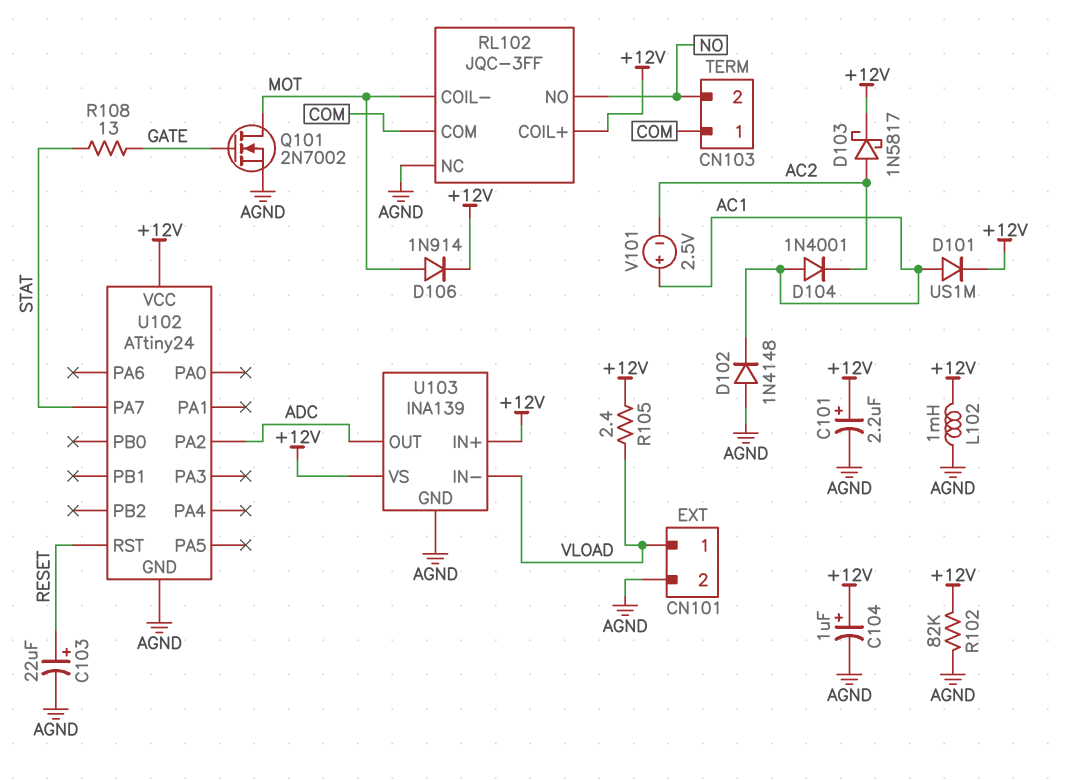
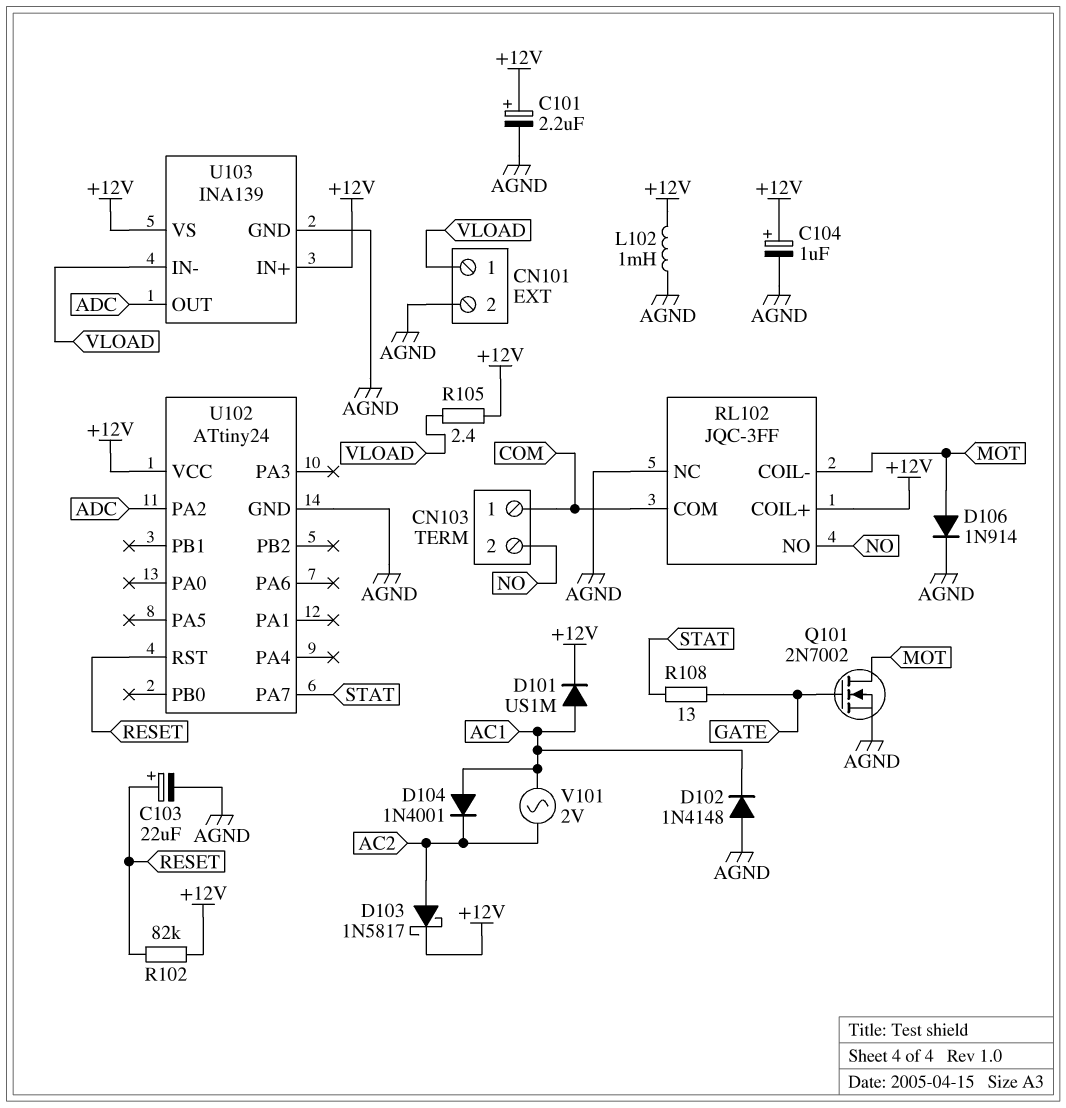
D106: diode 1N914 (A MOT, K +12V) -> diode 1N914 (A MOT, K AGND)
R102: 82k (+12V, AGND) -> 82k (+12V, RESET)
V101: 2.5V (plus AC1, minus AC2) -> AC 2V (AC1, AC2)

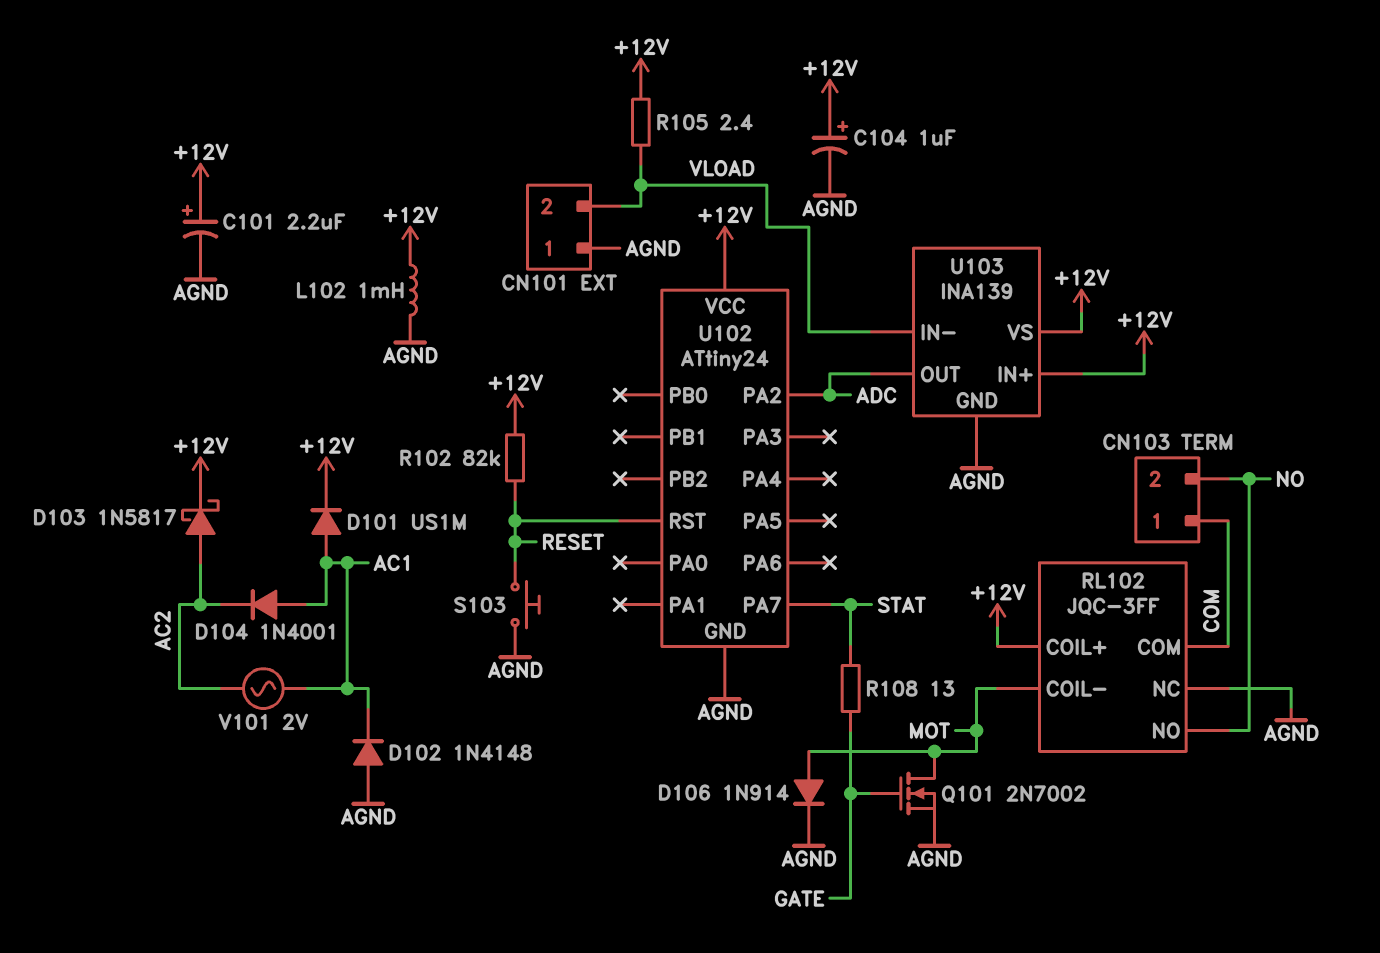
C103: 22uF (plus RESET, minus AGND) -> none
CN101 pin 1: VLOAD -> AGND
CN101 pin 2: AGND -> VLOAD
S103: none -> button (AGND, RESET)

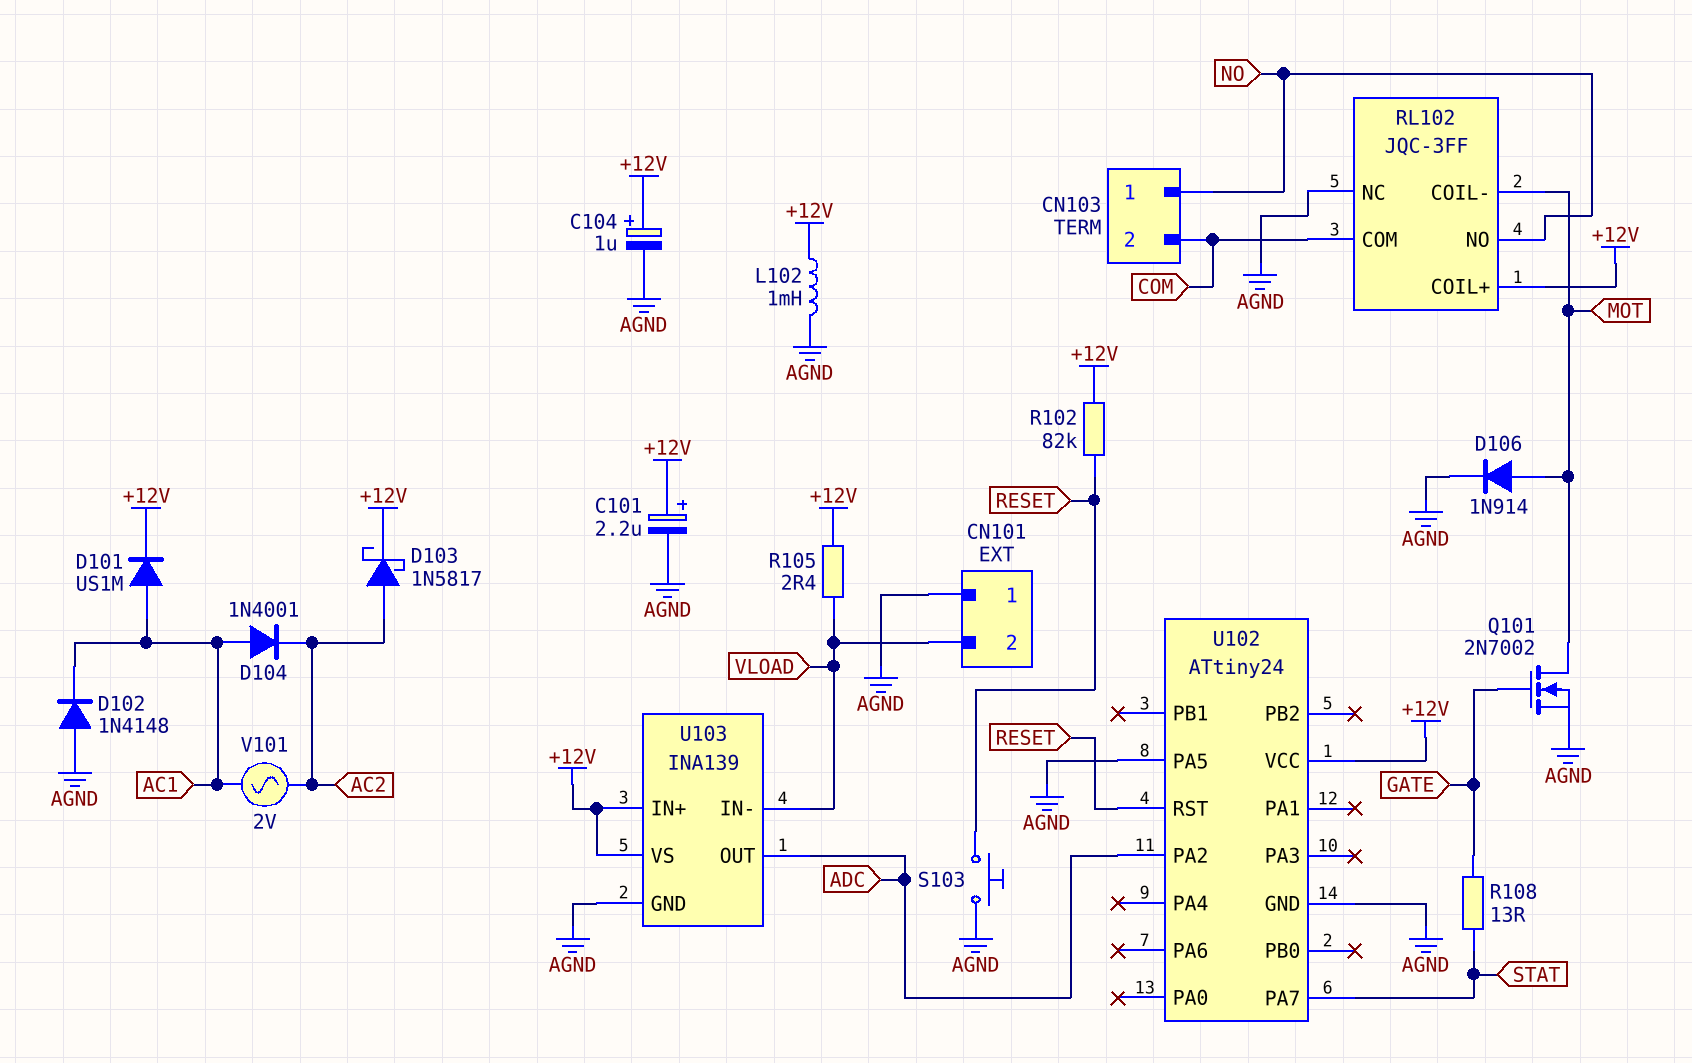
CN103 pin 1: COM -> NO
CN103 pin 2: NO -> COM
U102 pin PA5: none -> AGND

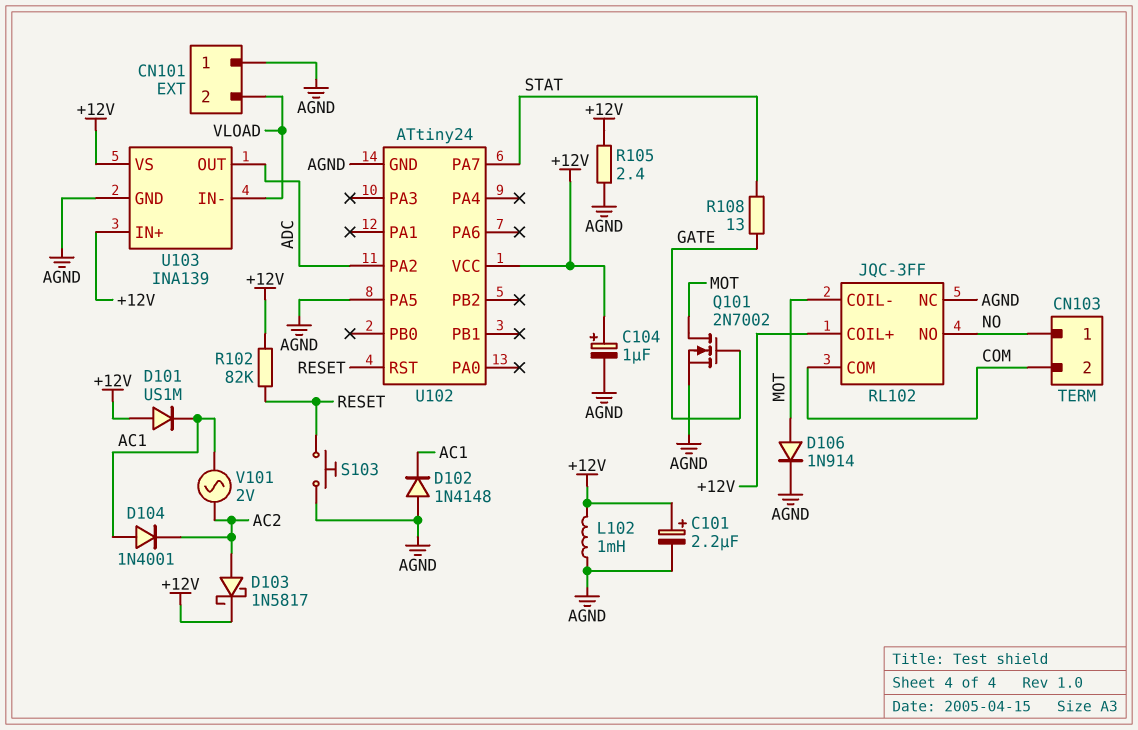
D101: diode US1M (A AC1, K +12V) -> diode US1M (A +12V, K AC1)
R105: 2.4 (+12V, VLOAD) -> 2.4 (+12V, AGND)

